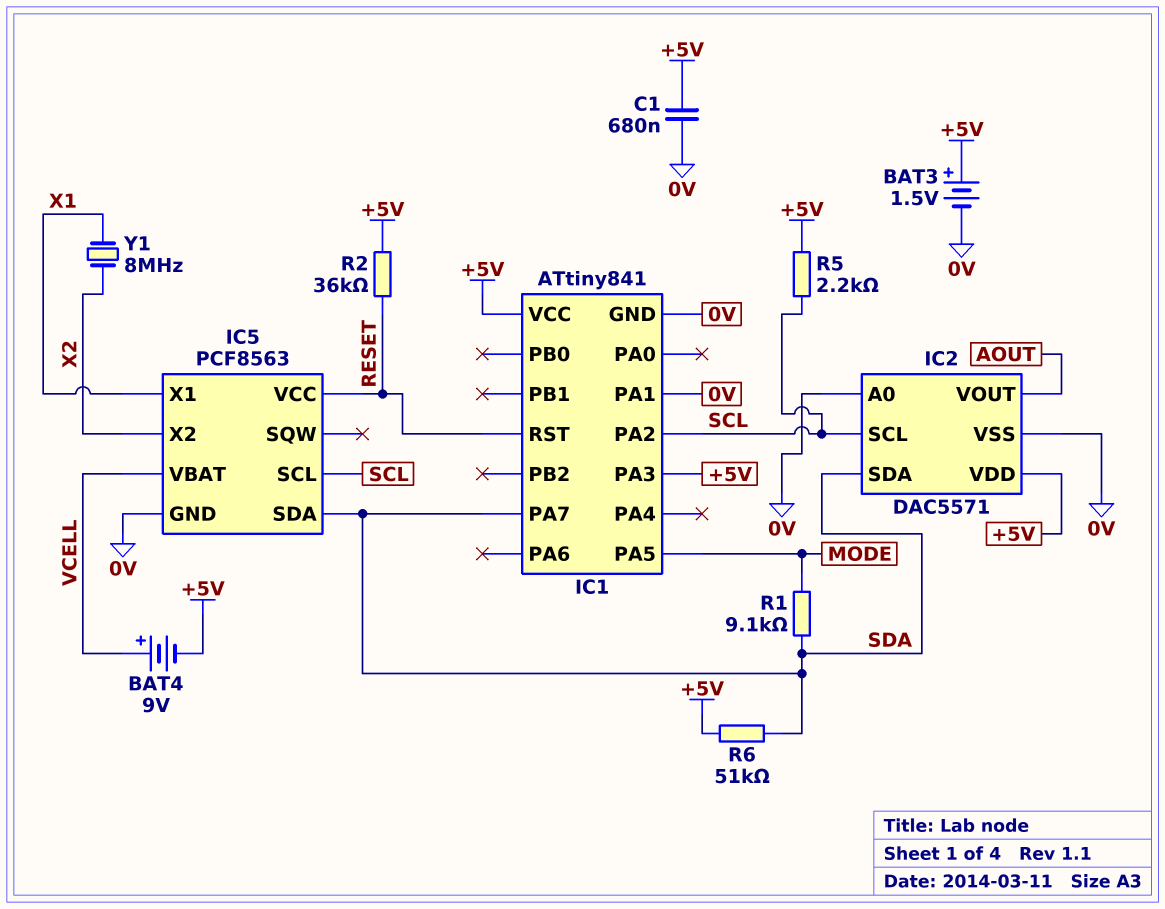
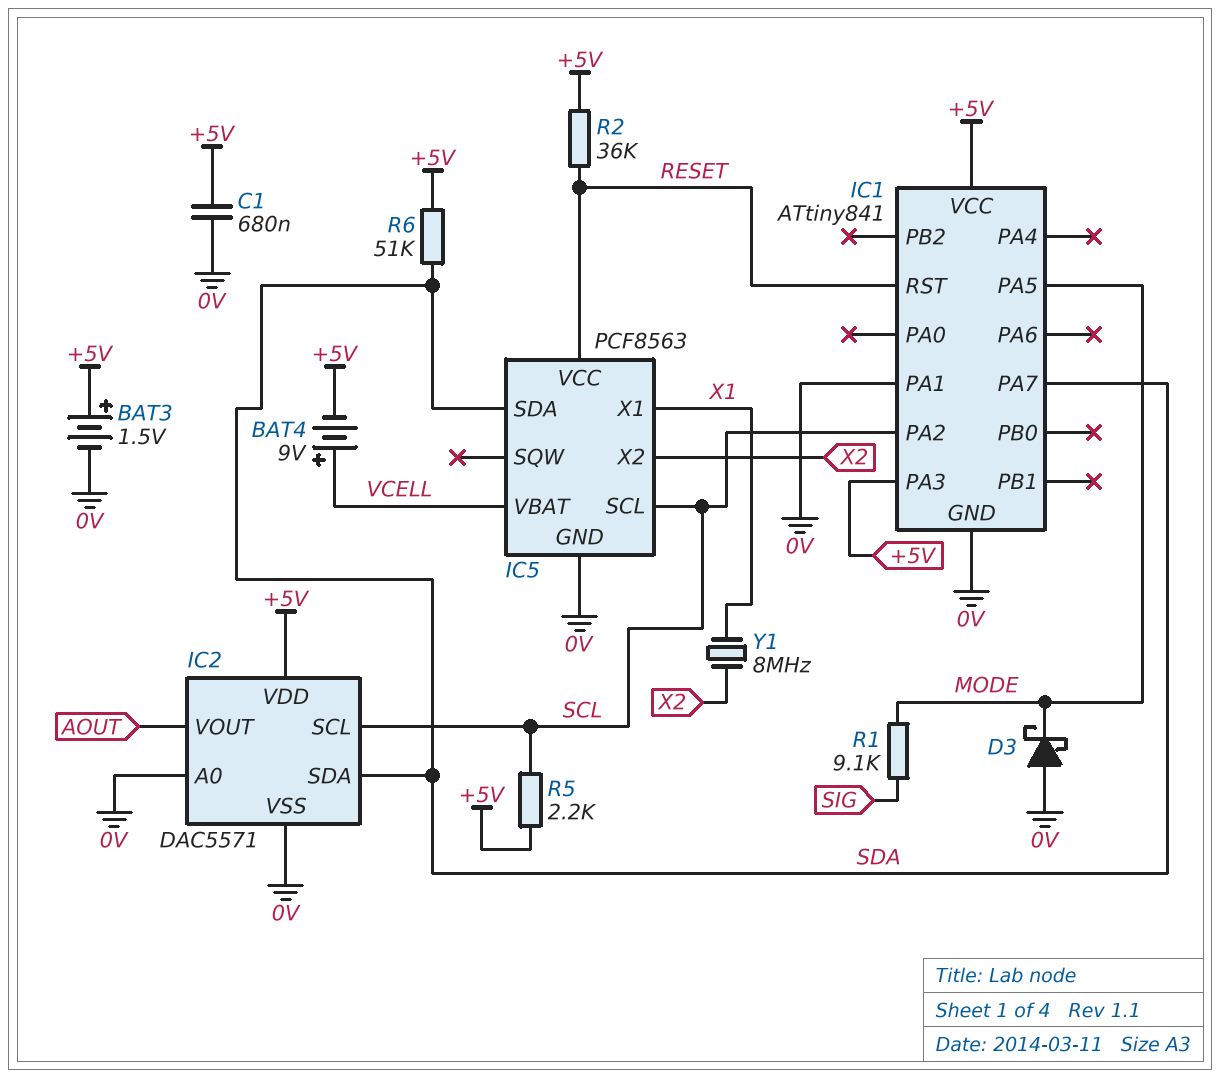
D3: none -> schottky (A 0V, K MODE)
R1: 9.1k (MODE, SDA) -> 9.1k (MODE, SIG)

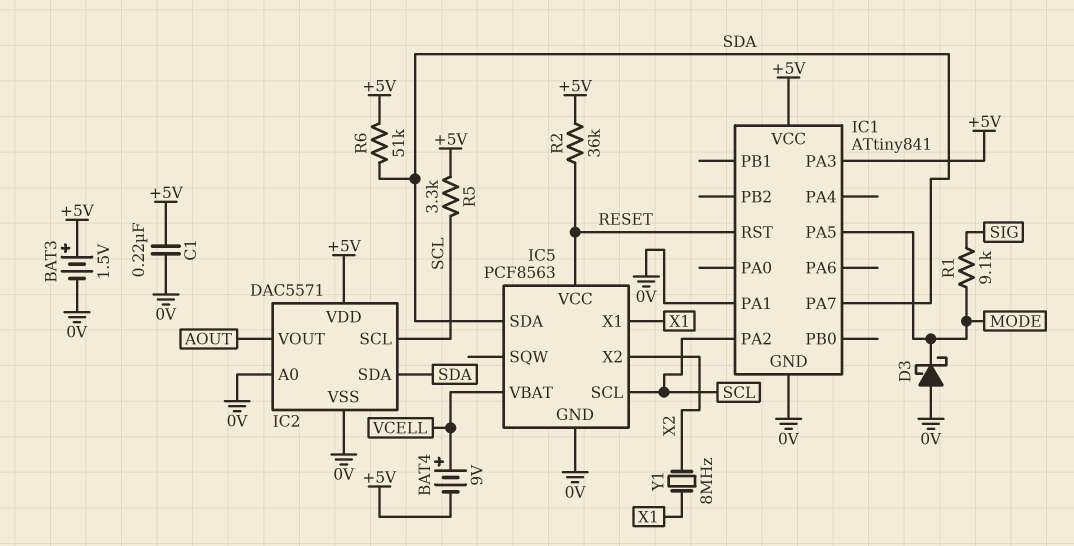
C1: 680nF (+5V, 0V) -> 220nF (+5V, 0V)
R5: 2.2k (+5V, SCL) -> 3.3k (+5V, SCL)

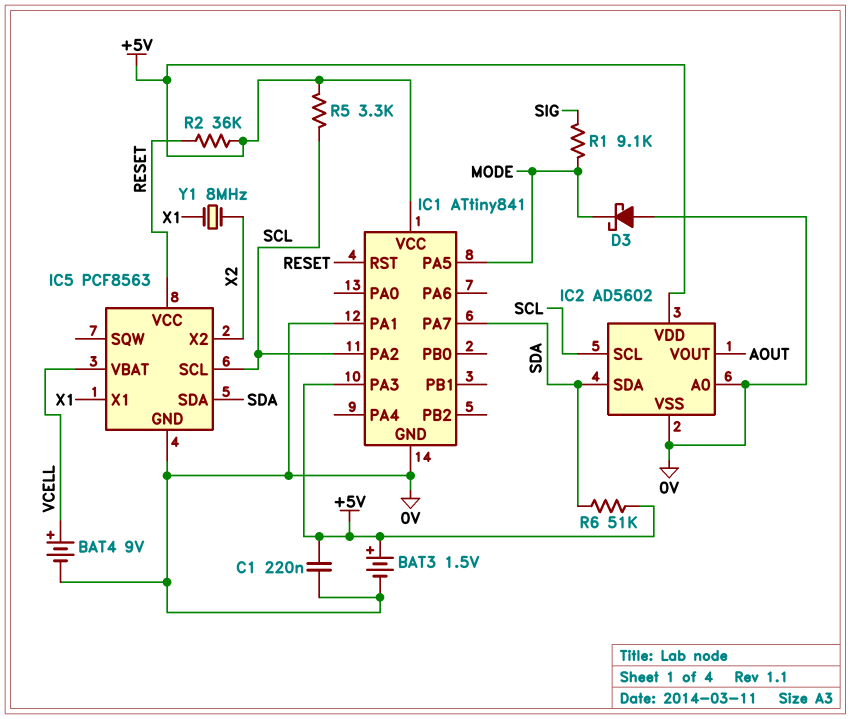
BAT4: 9V (plus VCELL, minus +5V) -> 9V (plus VCELL, minus 0V)
IC2: DAC5571 -> AD5602

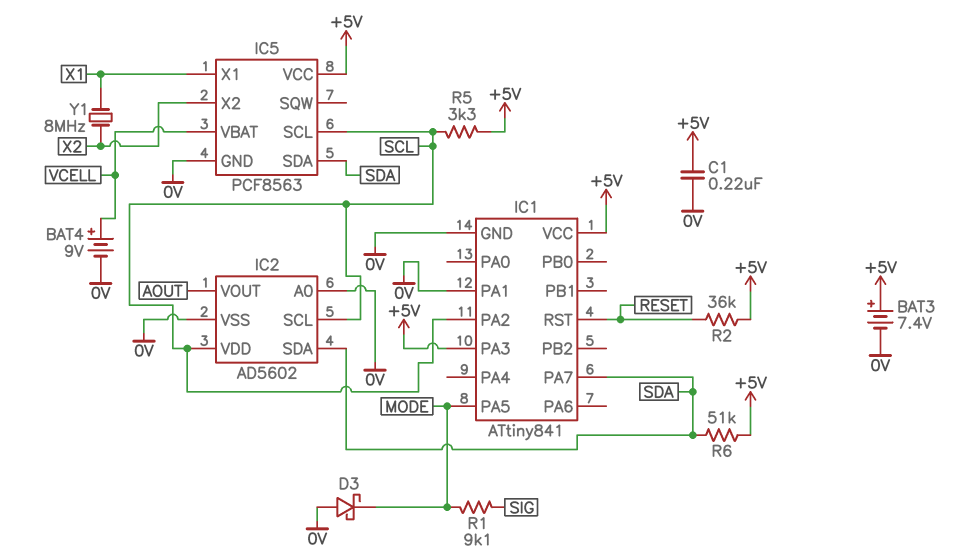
BAT3: 1.5V (plus +5V, minus 0V) -> 7.4V (plus +5V, minus 0V)
IC2 pin VDD: +5V -> SCL
IC5 pin VCC: RESET -> +5V

